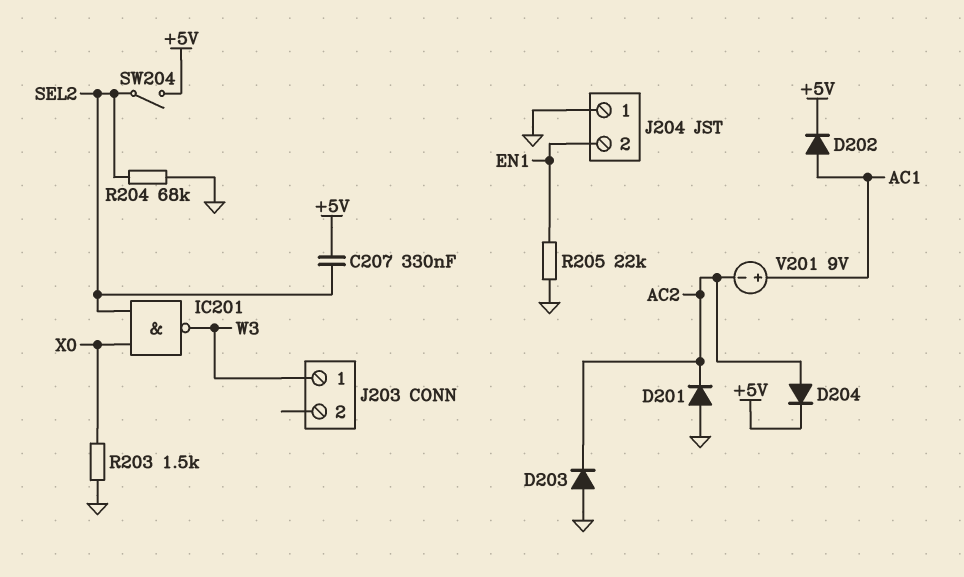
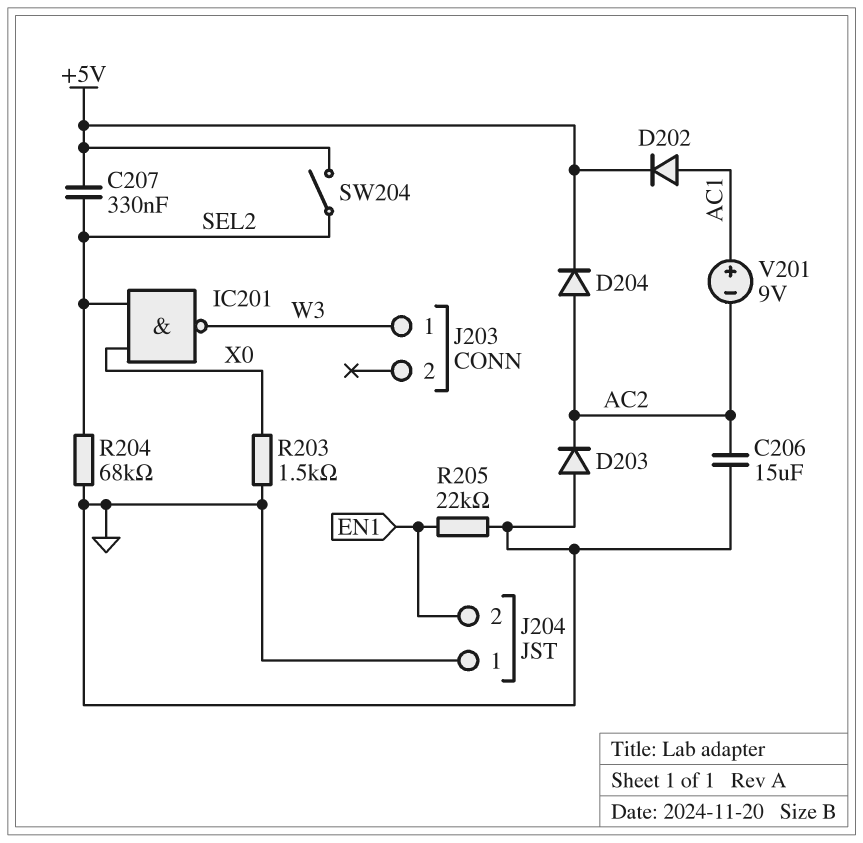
C206: none -> 15uF (AC2, GND)
D201: diode (A GND, K AC2) -> none

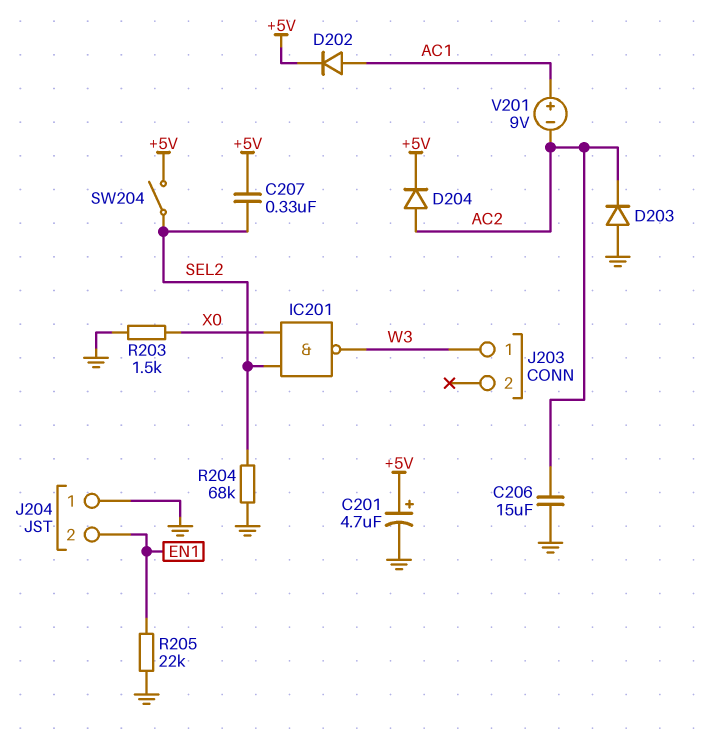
C201: none -> 4.7uF (plus +5V, minus GND)

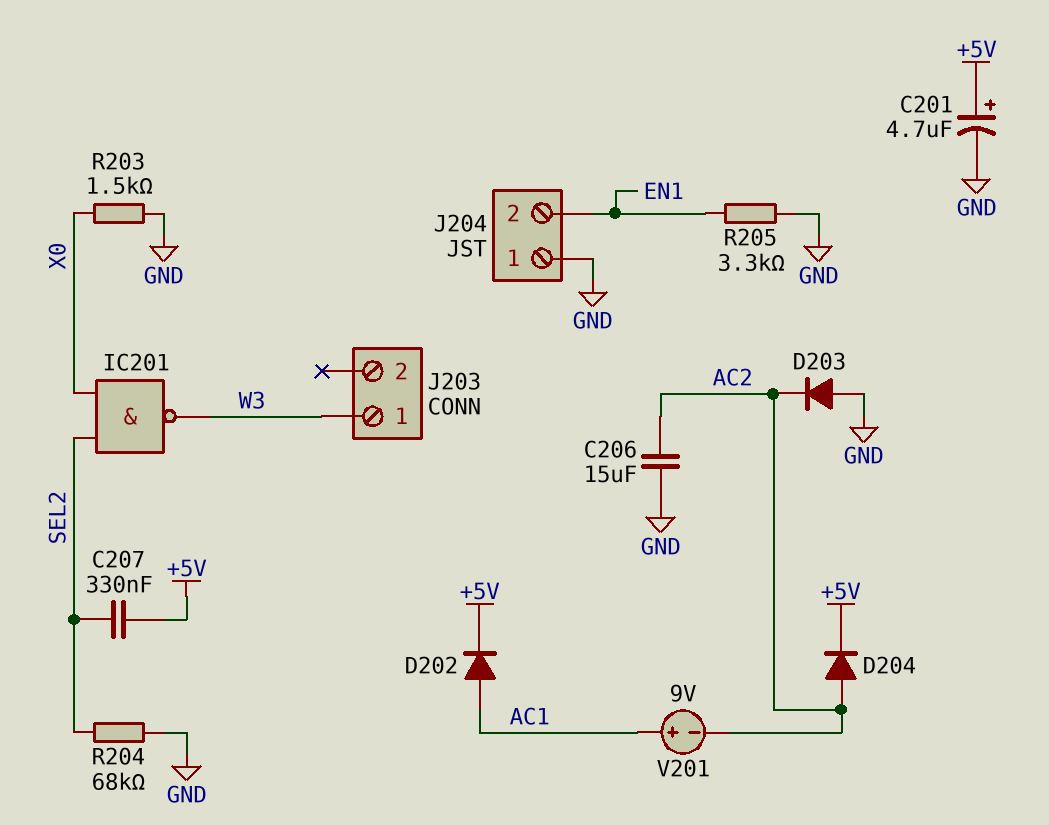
R205: 22k (EN1, GND) -> 3.3k (EN1, GND)
SW204: switch (+5V, SEL2) -> none

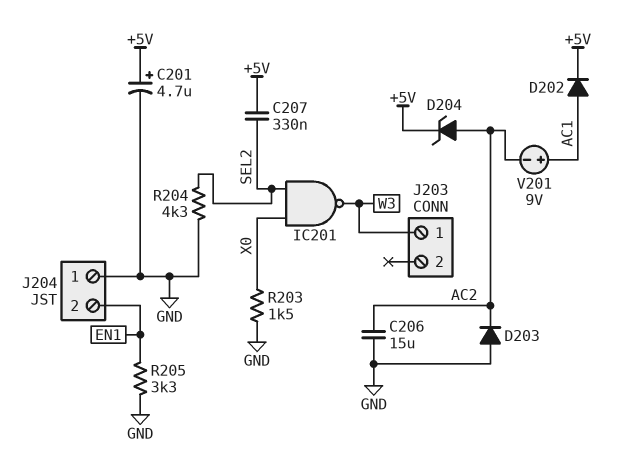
D204: diode (A AC2, K +5V) -> zener (A AC2, K +5V)
R204: 68k (GND, SEL2) -> 4.3k (GND, SEL2)

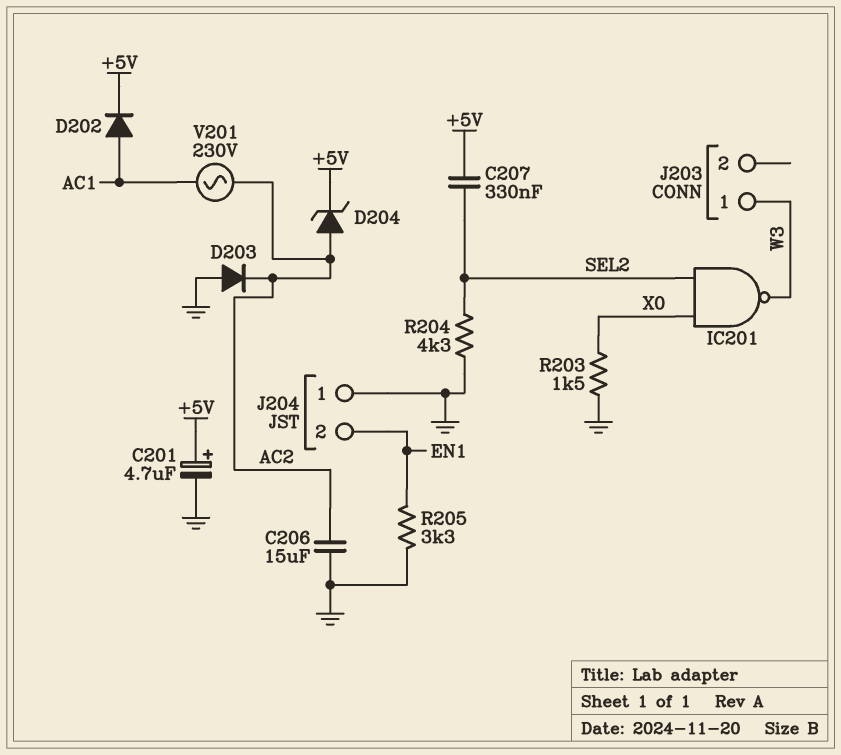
V201: 9V (plus AC1, minus AC2) -> AC 230V (AC1, AC2)

